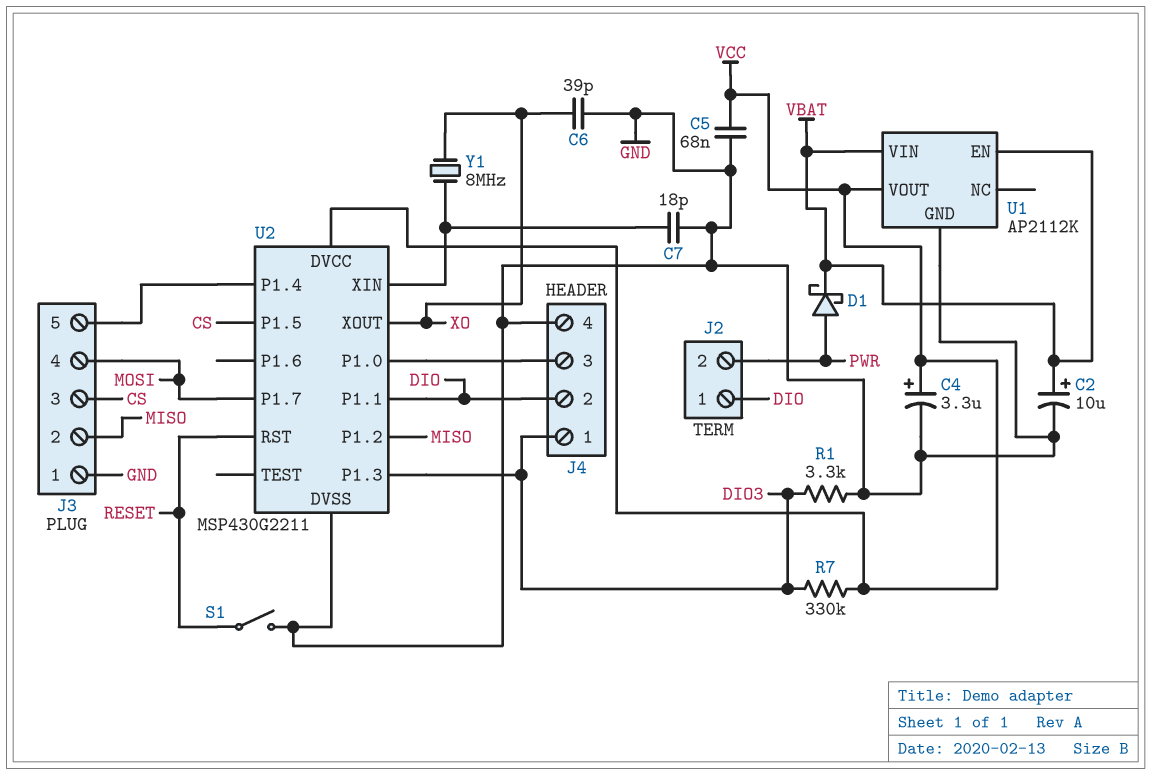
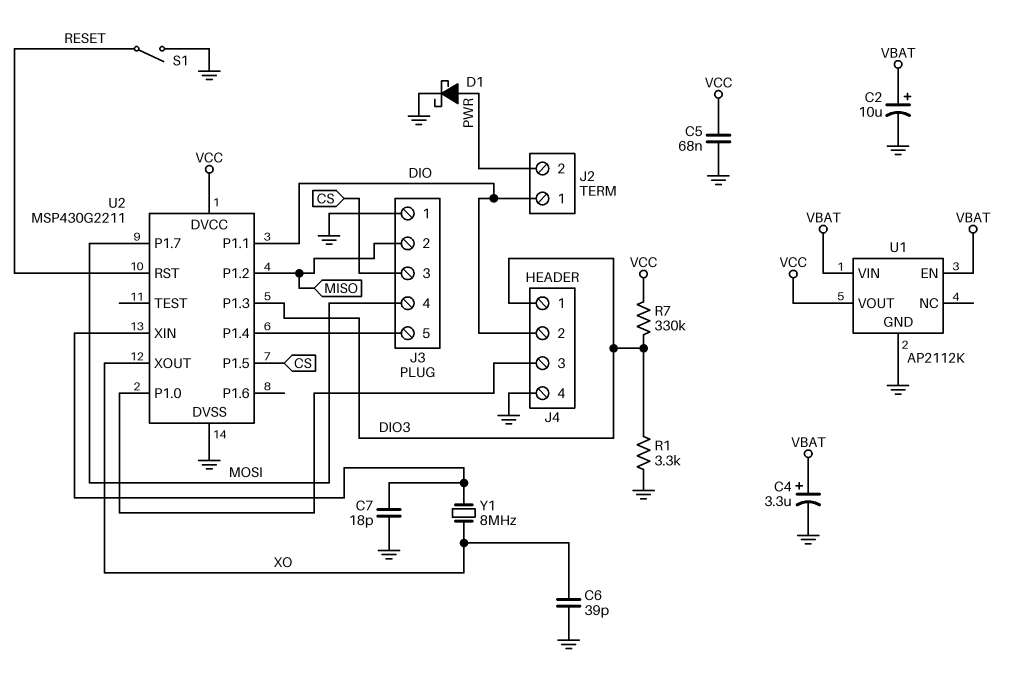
C4: 3.3uF (plus VCC, minus GND) -> 3.3uF (plus VBAT, minus GND)
D1: schottky (A PWR, K VBAT) -> schottky (A PWR, K GND)

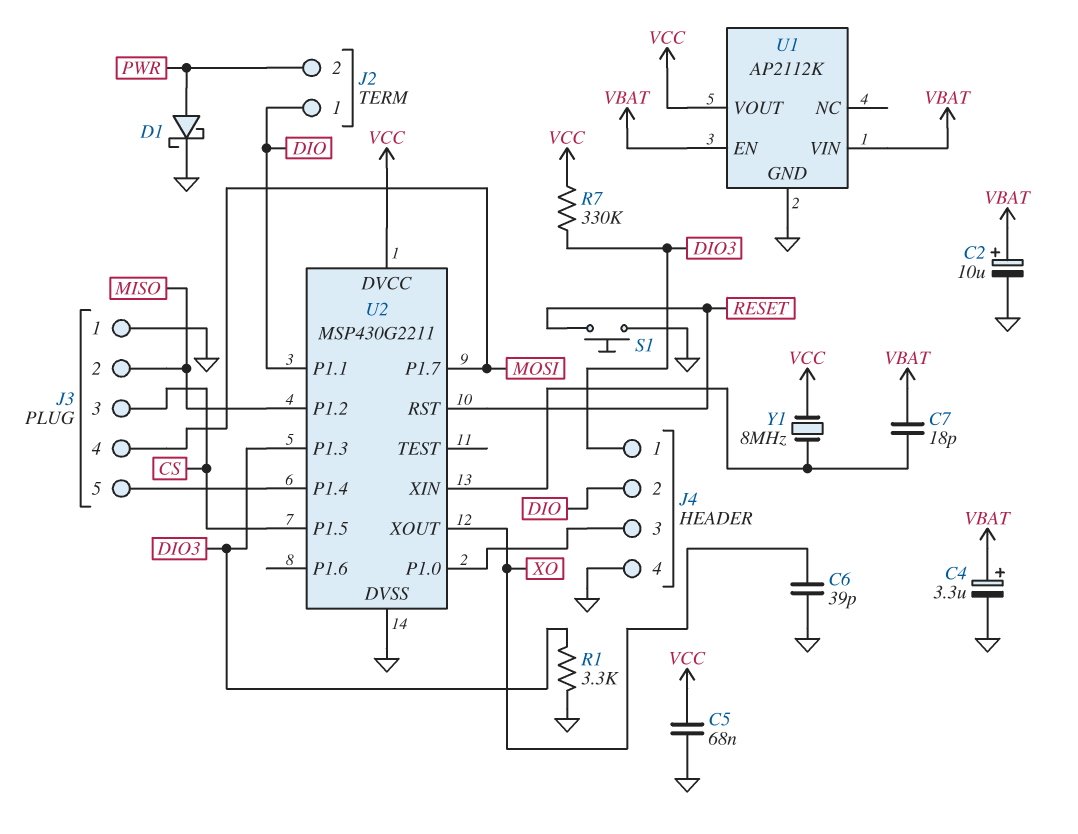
C7: 18pF (GND, U2/XIN) -> 18pF (U2/XIN, VBAT)
S1: switch (GND, RESET) -> button (GND, RESET)
Y1: 8MHz (U2/XIN, XO) -> 8MHz (U2/XIN, VCC)

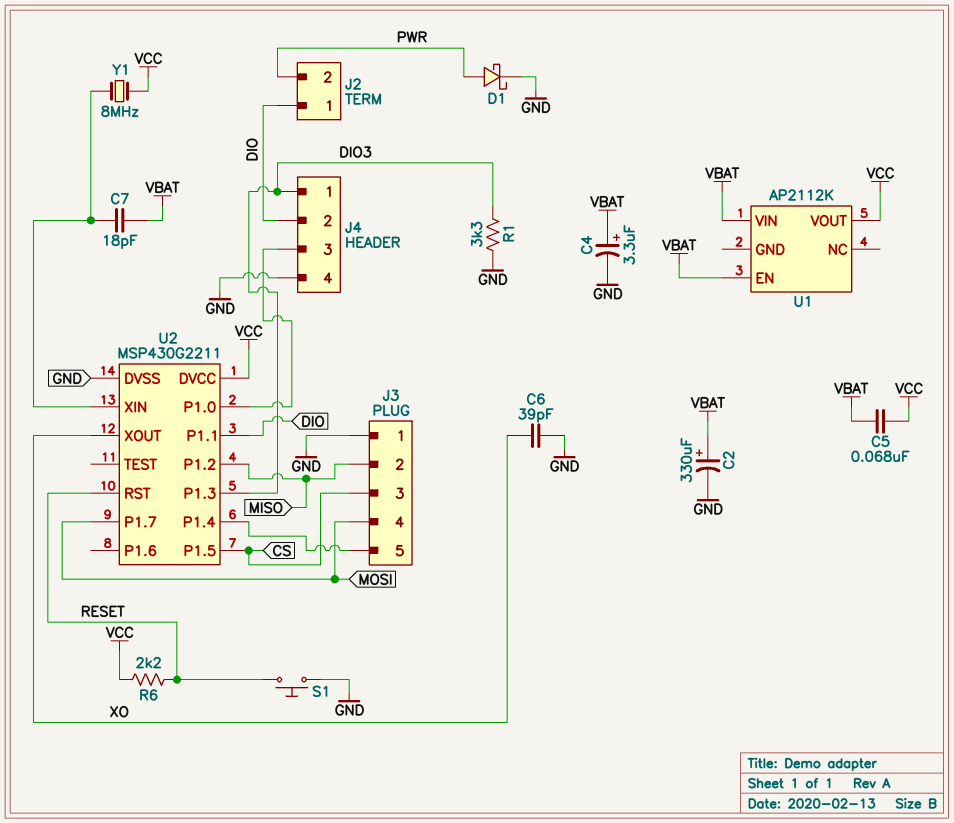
C2: 10uF (plus VBAT, minus GND) -> 330uF (plus VBAT, minus GND)
C5: 68nF (GND, VCC) -> 68nF (VBAT, VCC)
R6: none -> 2.2k (RESET, VCC)
R7: 330k (DIO3, VCC) -> none
U1 pin GND: GND -> none

